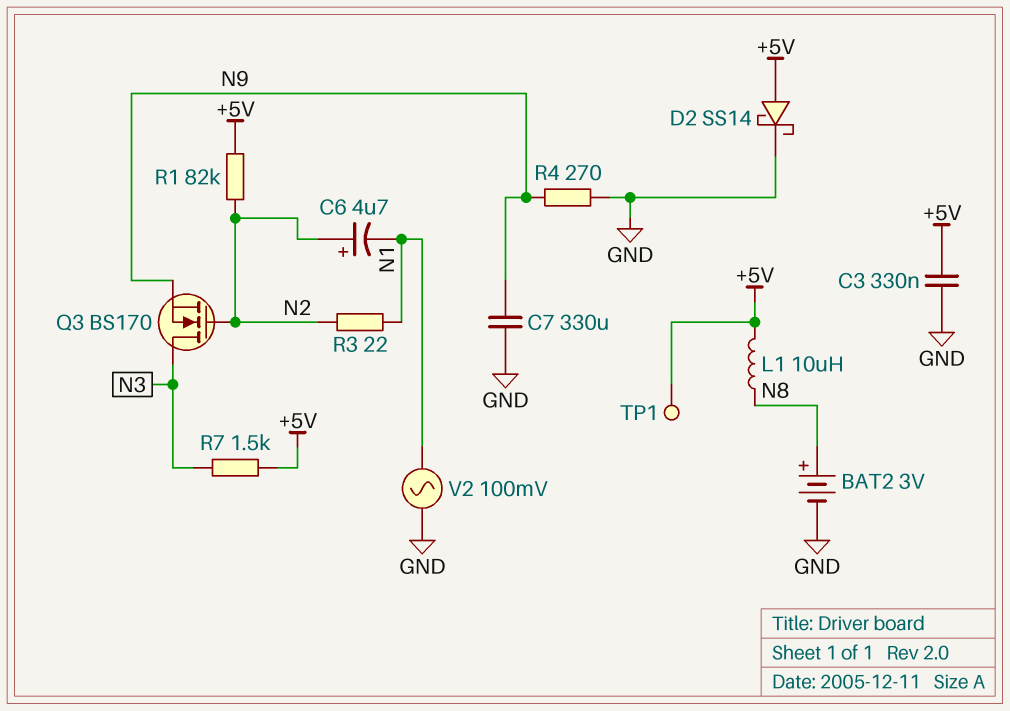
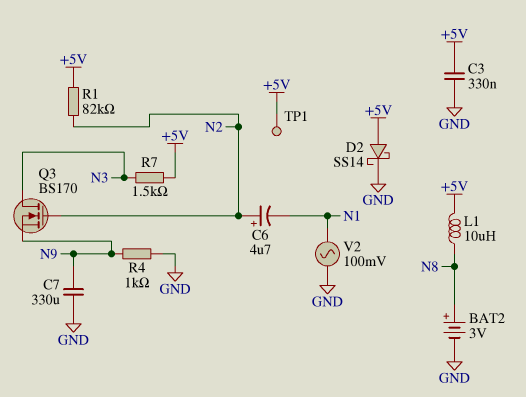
R3: 22 (N1, N2) -> none
R4: 270 (GND, N9) -> 1k (GND, N9)

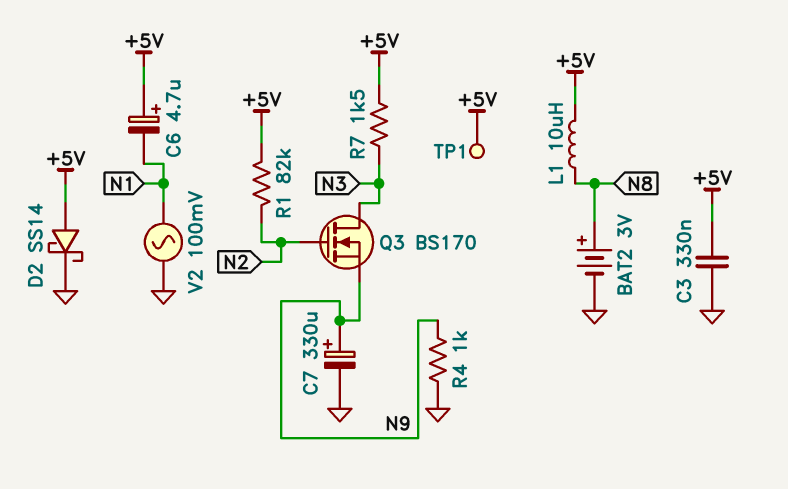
C6: 4.7uF (plus N2, minus N1) -> 4.7uF (plus +5V, minus N1)
C7: 330uF (GND, N9) -> 330uF (plus N9, minus GND)

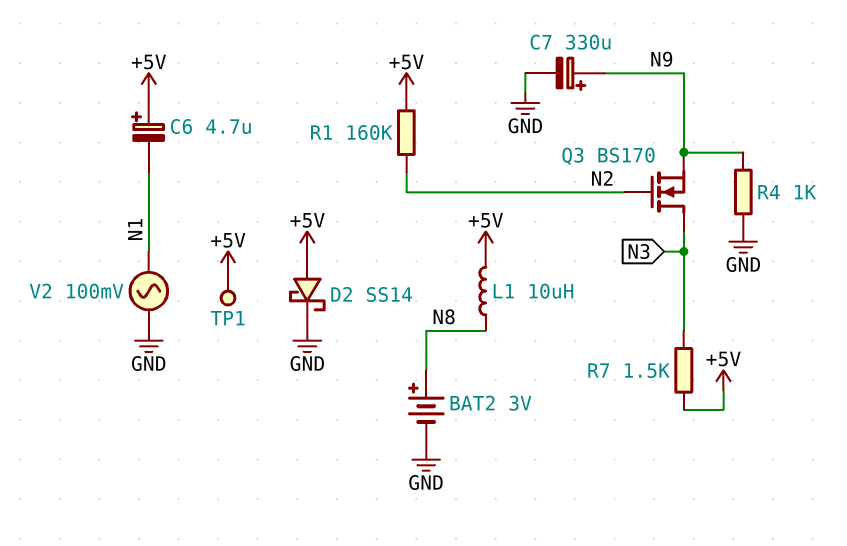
C3: 330nF (+5V, GND) -> none
R1: 82k (+5V, N2) -> 160k (+5V, N2)

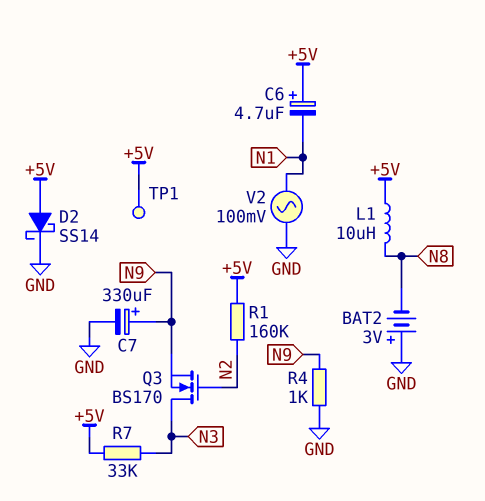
BAT2: 3V (plus N8, minus GND) -> 3V (plus GND, minus N8)
R7: 1.5k (+5V, N3) -> 33k (+5V, N3)

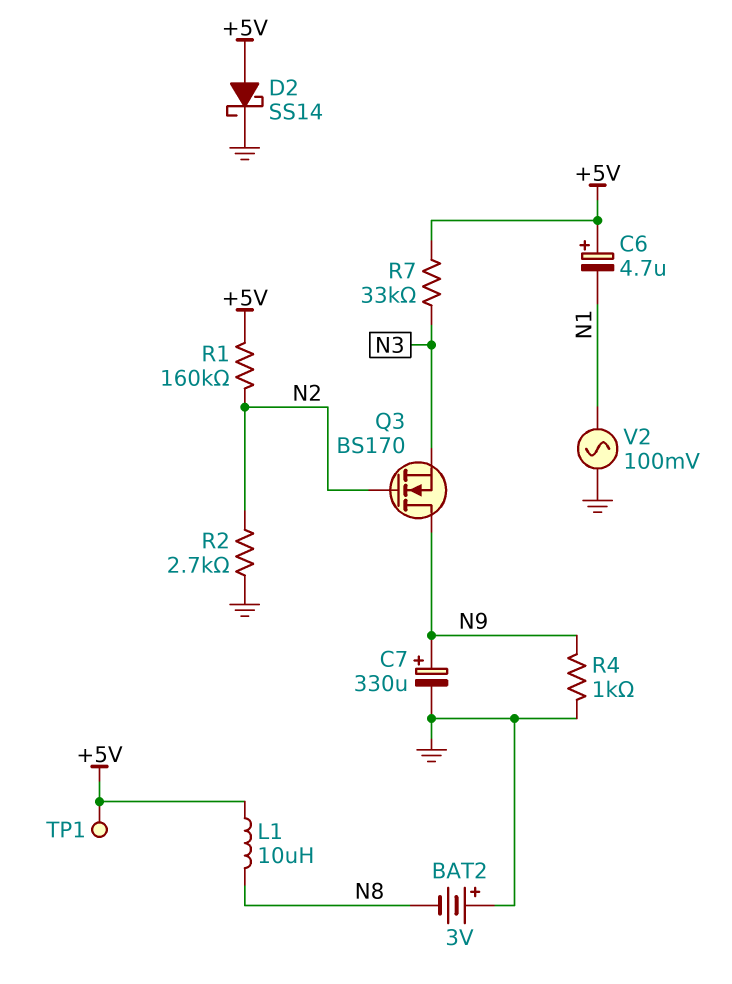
Q3: NMOS BS170 (G N2, D N3, S N9) -> NMOS BS170 (G N2, D N9, S N3)
R2: none -> 2.7k (GND, N2)

